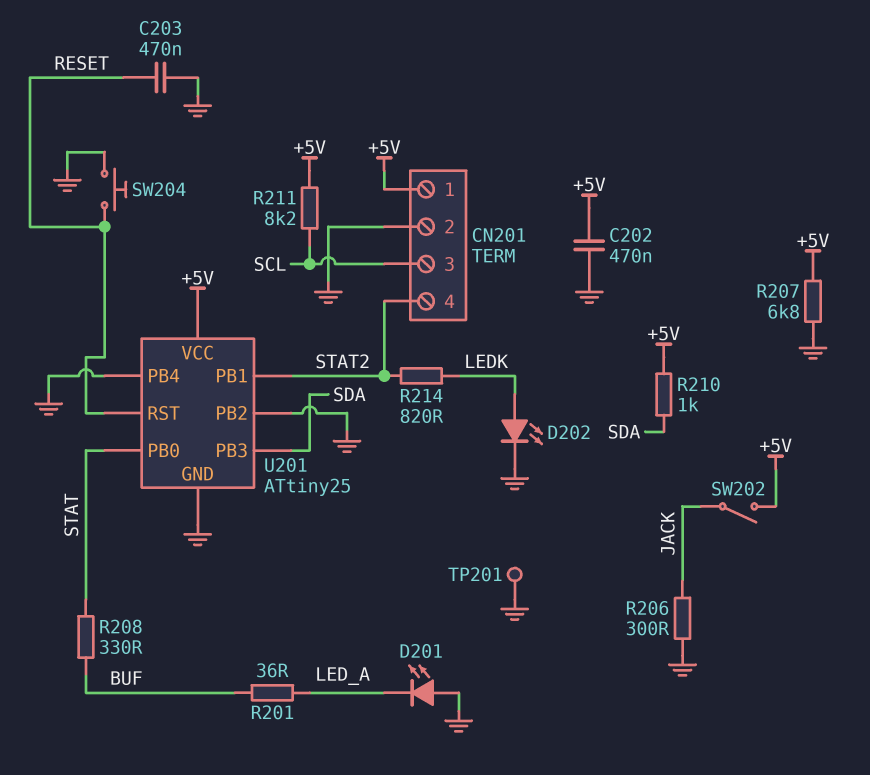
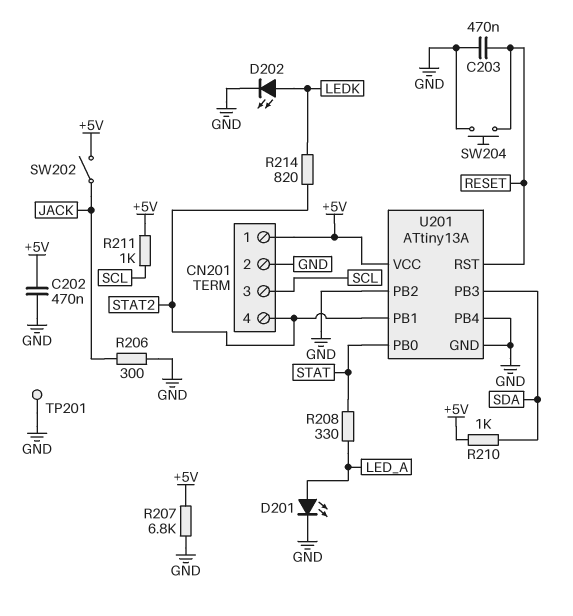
D201: LED (A GND, K LED_A) -> LED (A LED_A, K GND)
R201: 36 (BUF, LED_A) -> none
R208: 330 (BUF, STAT) -> 330 (LED_A, STAT)
R211: 8.2k (+5V, SCL) -> 1k (+5V, SCL)
U201: ATtiny25 -> ATtiny13A

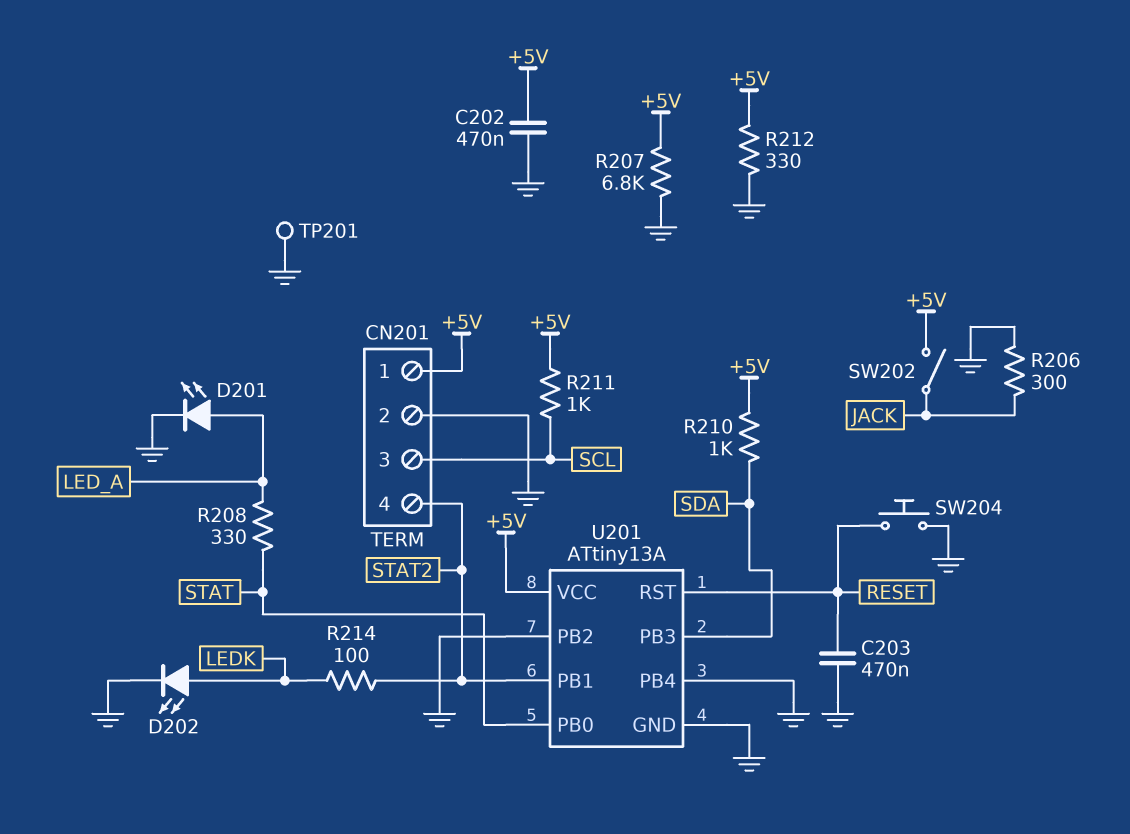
R212: none -> 330 (+5V, GND)
R214: 820 (LEDK, STAT2) -> 100 (LEDK, STAT2)

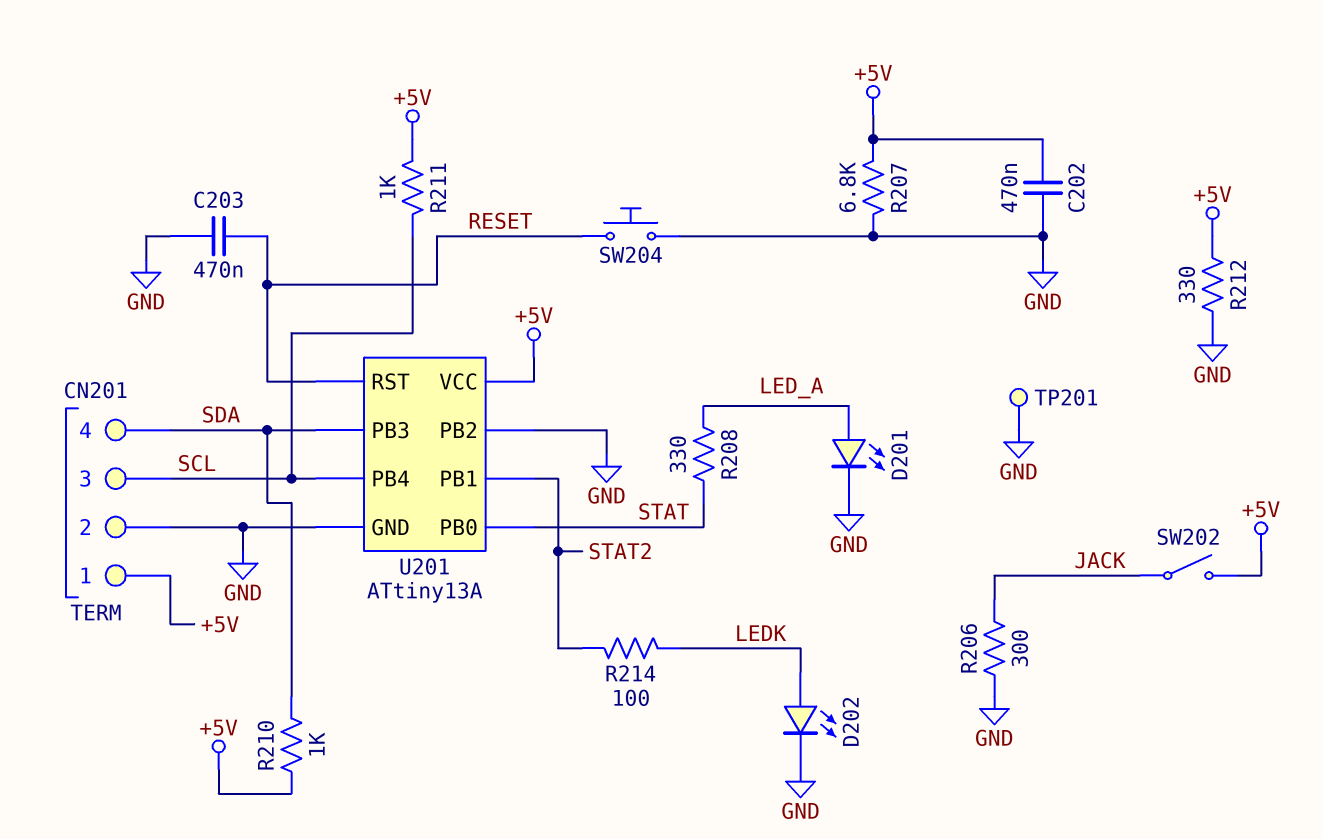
CN201 pin 4: STAT2 -> SDA
U201 pin PB4: GND -> SCL

